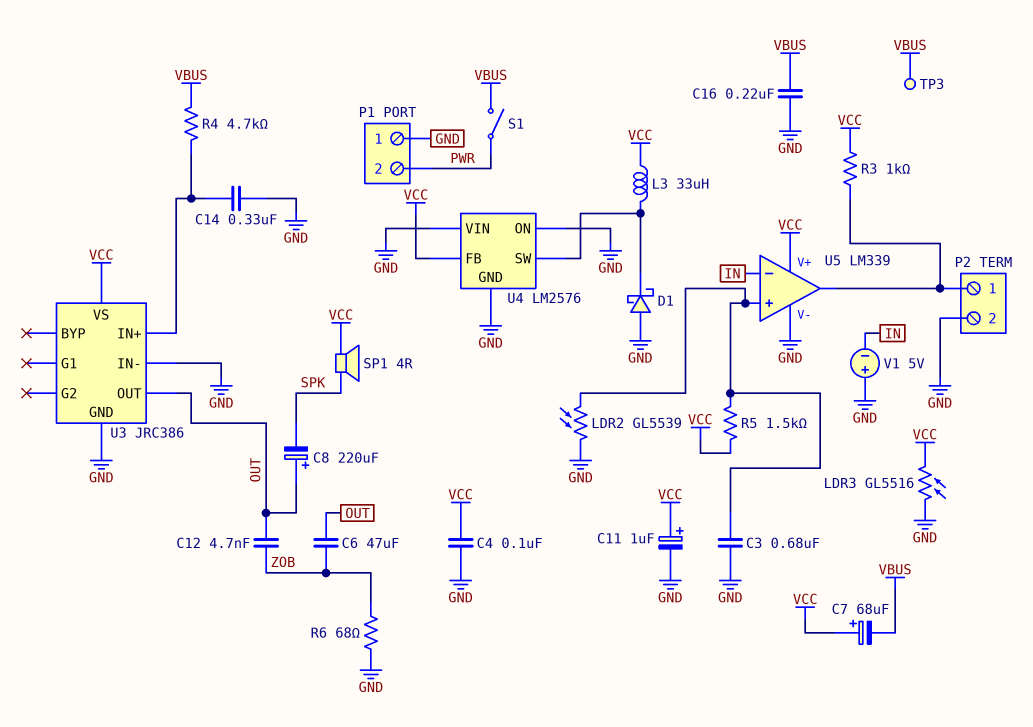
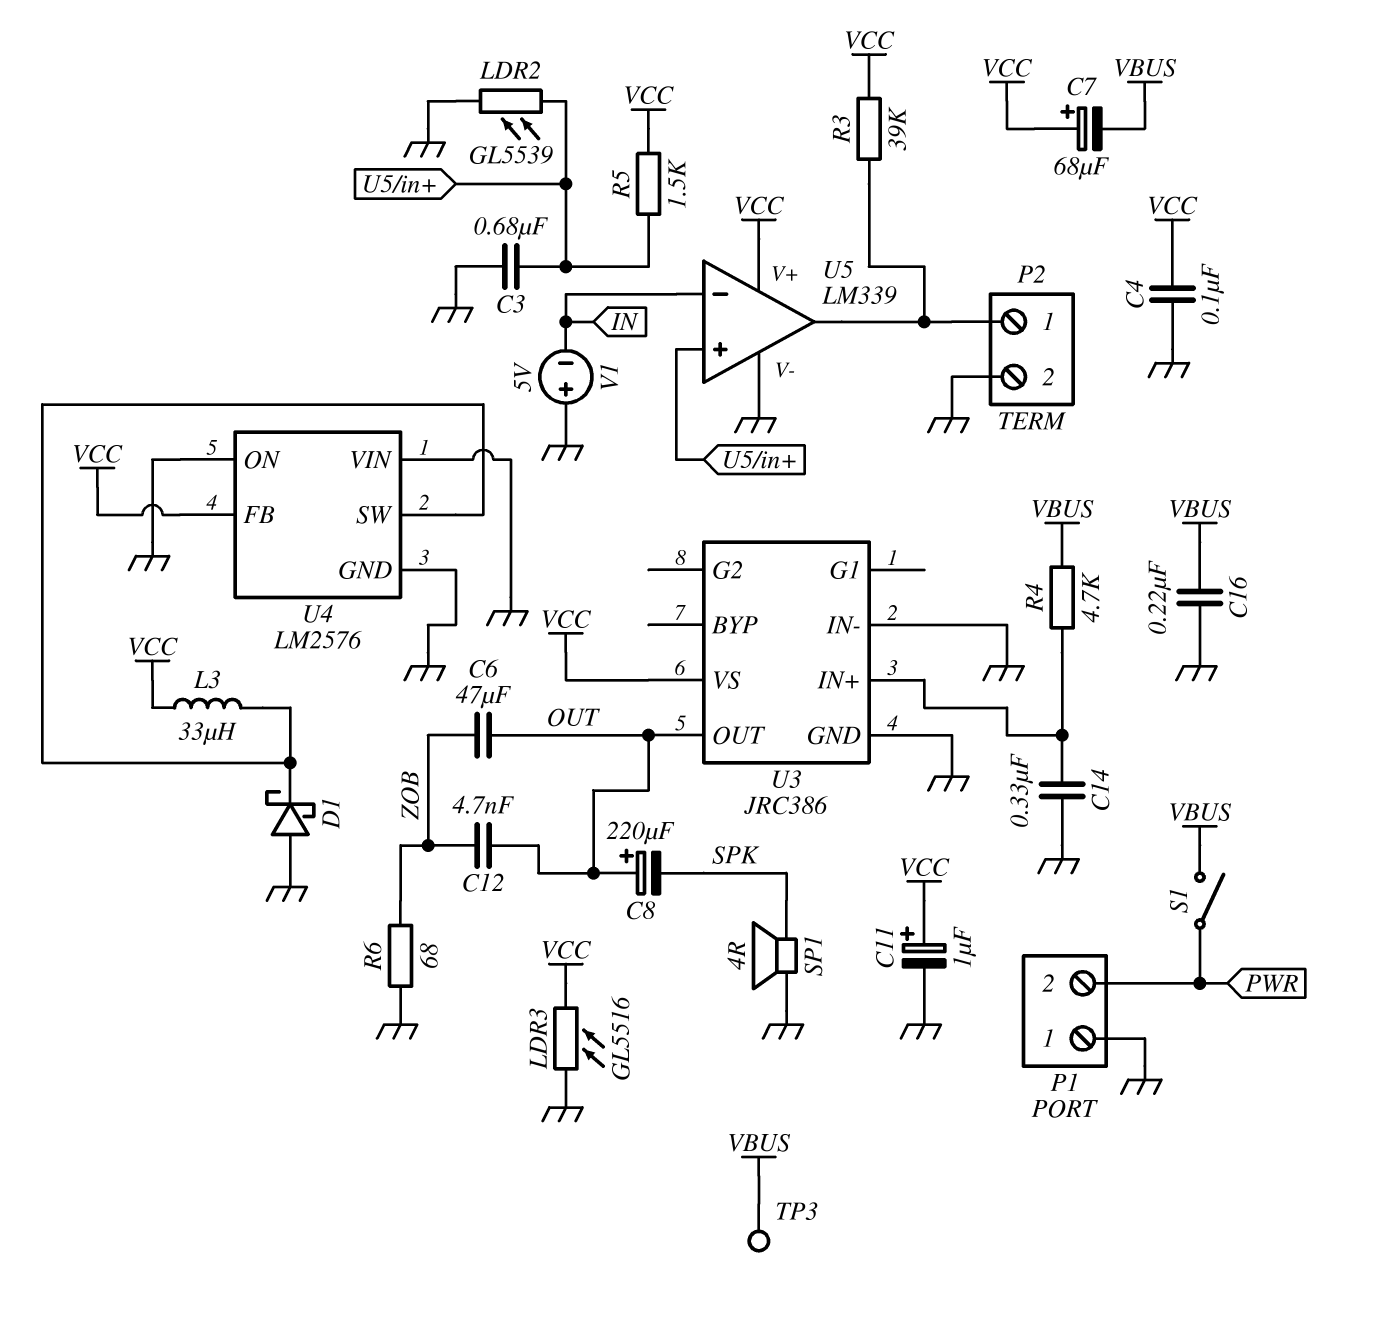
R3: 1k (P2/1, VCC) -> 39k (P2/1, VCC)
SP1: speaker 4R (SPK, VCC) -> speaker 4R (GND, SPK)

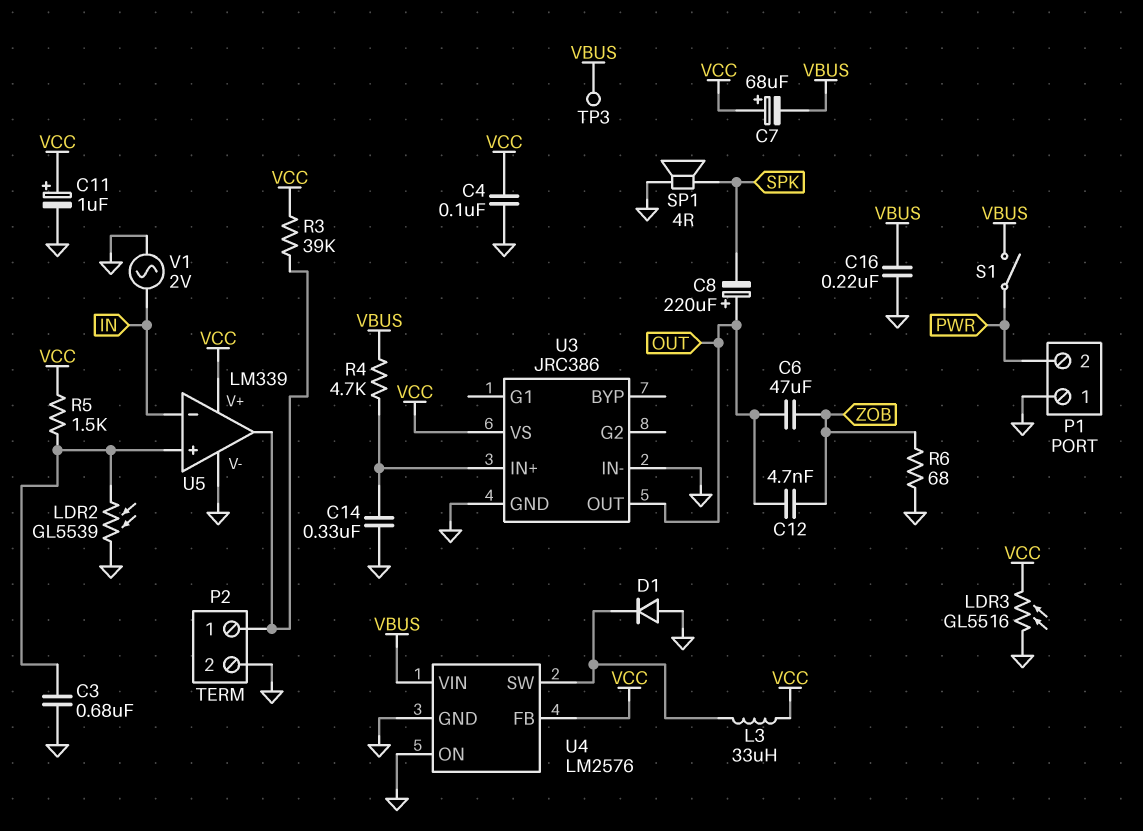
D1: schottky (A GND, K U4/SW) -> diode (A GND, K U4/SW)
U4 pin VIN: GND -> VBUS
V1: 5V (plus GND, minus IN) -> AC 2V (GND, IN)

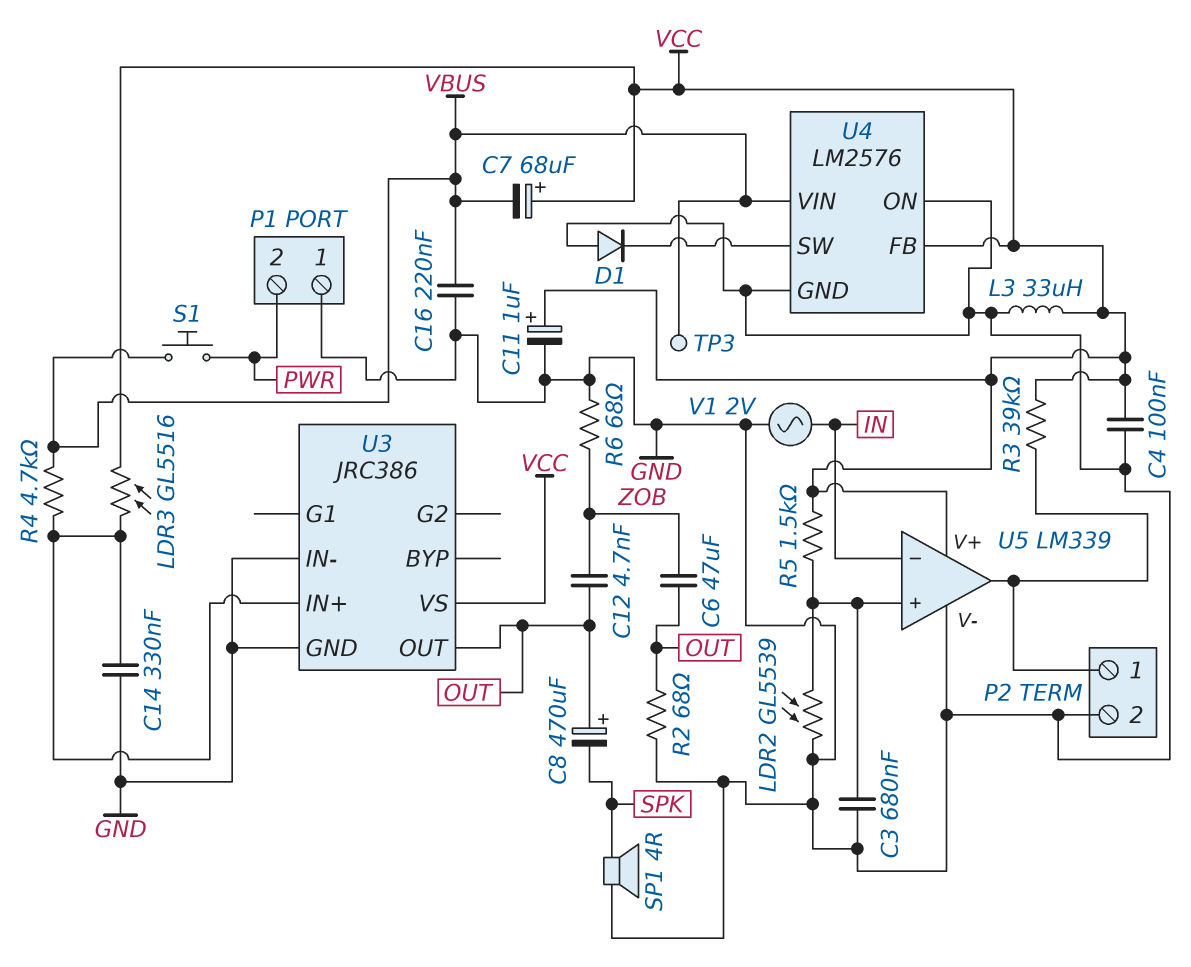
C8: 220uF (plus OUT, minus SPK) -> 470uF (plus OUT, minus SPK)
L3: 33uH (U4/SW, VCC) -> 33uH (GND, VCC)
LDR3: GL5516 (GND, VCC) -> GL5516 (U3/IN+, VCC)
R2: none -> 68 (GND, OUT)
S1: switch (PWR, VBUS) -> button (PWR, VBUS)

